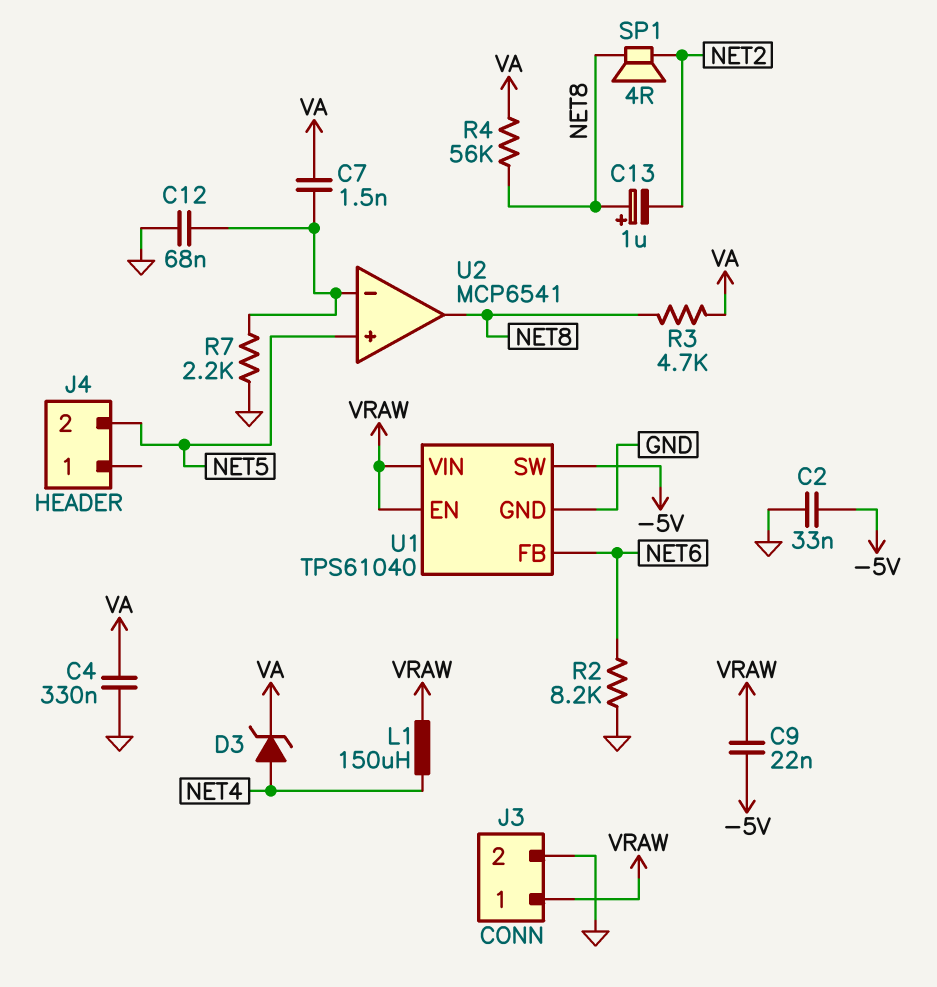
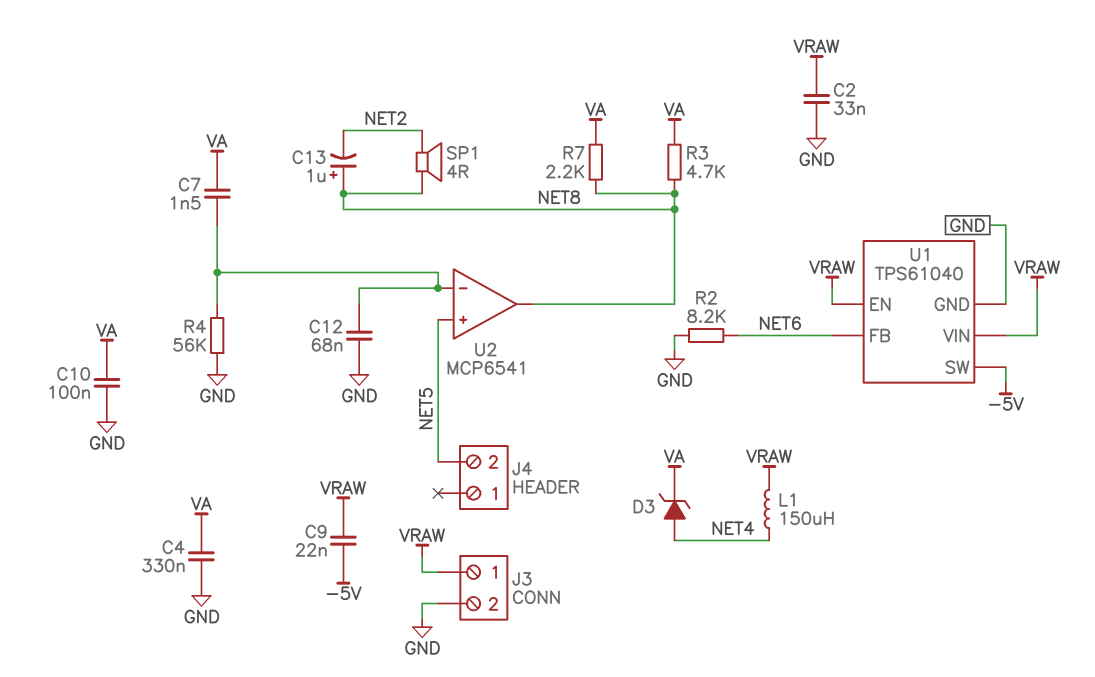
C2: 33nF (-5V, GND) -> 33nF (GND, VRAW)
C10: none -> 100nF (GND, VA)
R4: 56k (NET8, VA) -> 56k (GND, U2/in-)
R7: 2.2k (GND, U2/in-) -> 2.2k (NET8, VA)

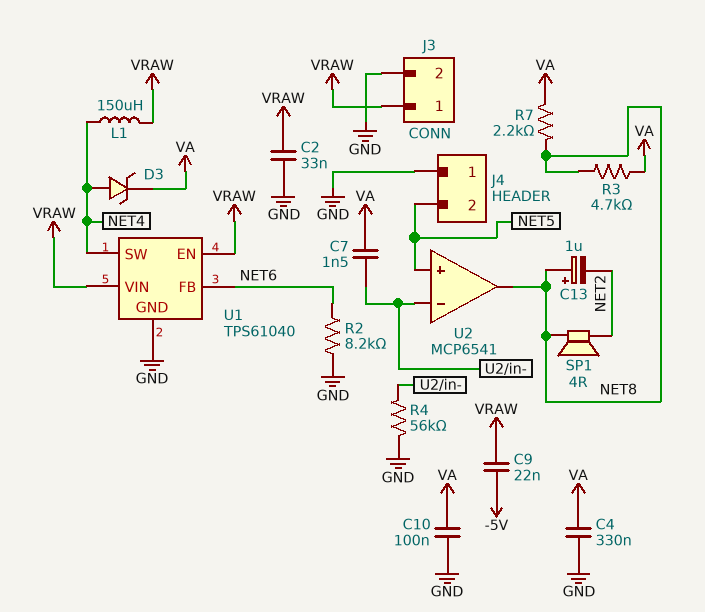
C12: 68nF (GND, U2/in-) -> none
J4 pin 1: none -> GND
U1 pin SW: -5V -> NET4

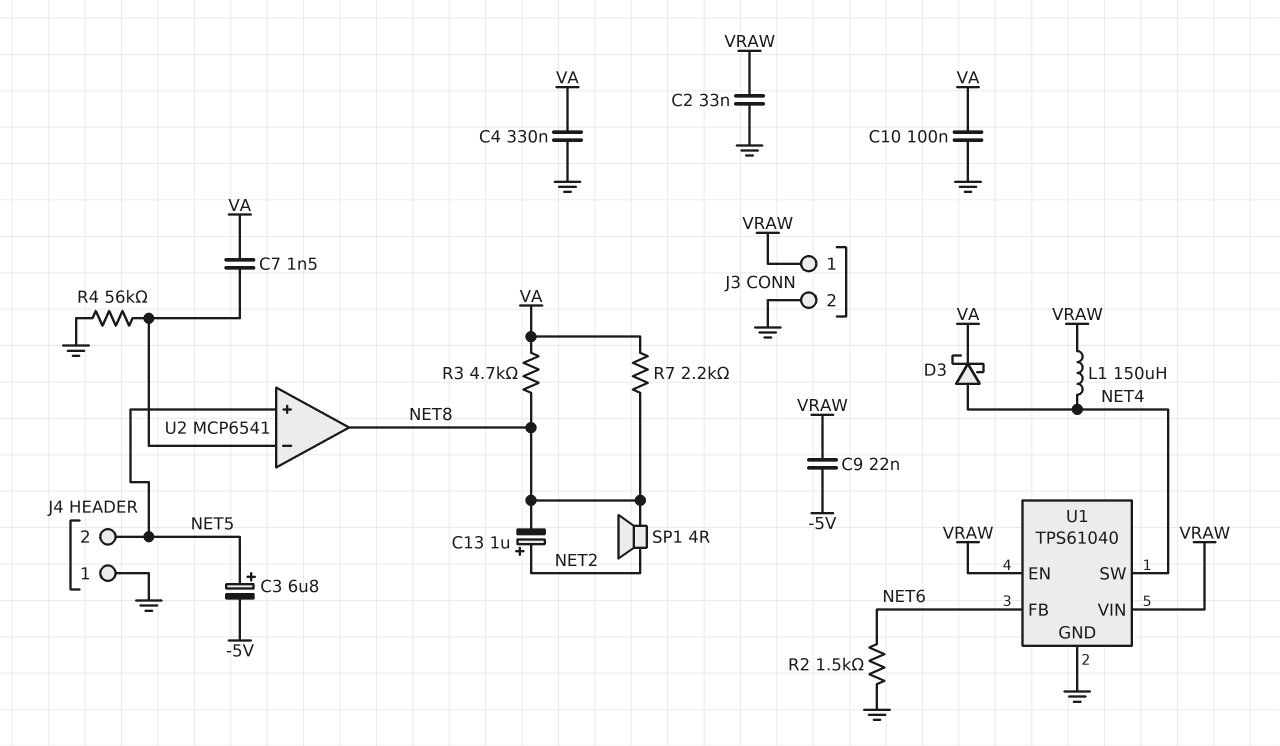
C3: none -> 6.8uF (plus NET5, minus -5V)
C13: 1uF (plus NET8, minus NET2) -> 1uF (plus NET2, minus NET8)
D3: zener (A NET4, K VA) -> schottky (A NET4, K VA)
R2: 8.2k (GND, NET6) -> 1.5k (GND, NET6)

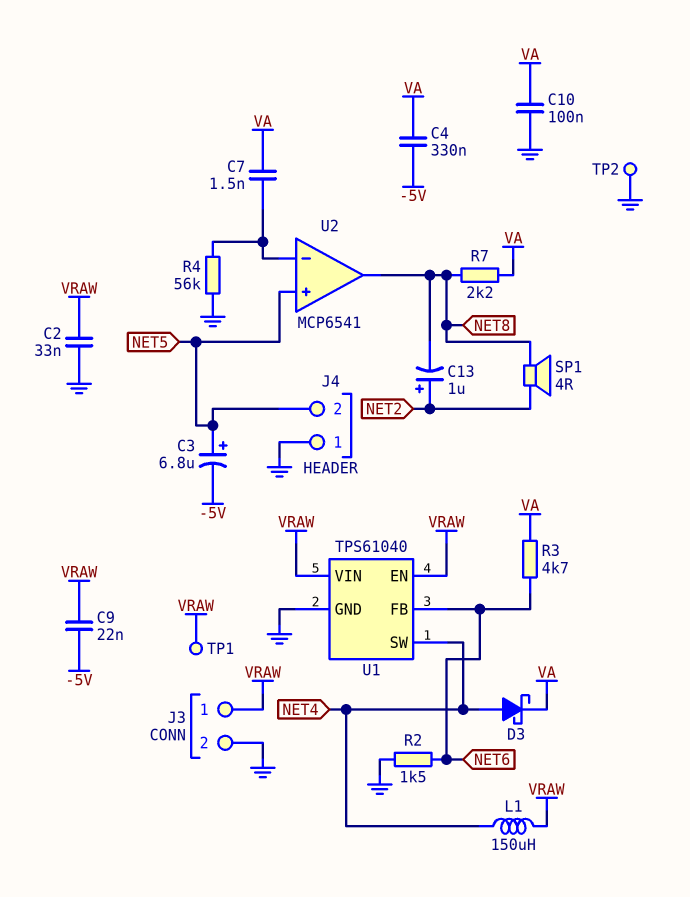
C4: 330nF (GND, VA) -> 330nF (-5V, VA)
R3: 4.7k (NET8, VA) -> 4.7k (NET6, VA)
TP1: none -> test point (VRAW)
TP2: none -> test point (GND)

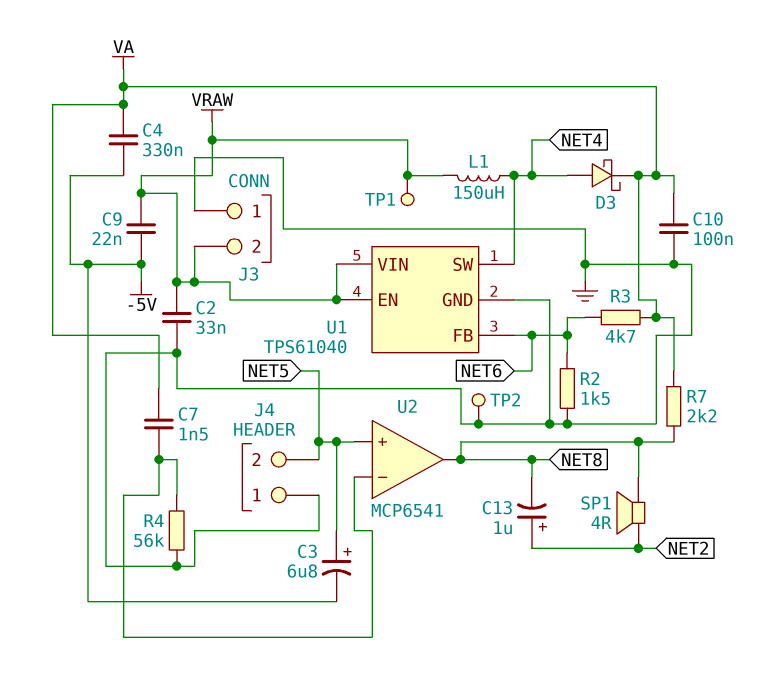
J3 pin 1: VRAW -> GND
J3 pin 2: GND -> VRAW

